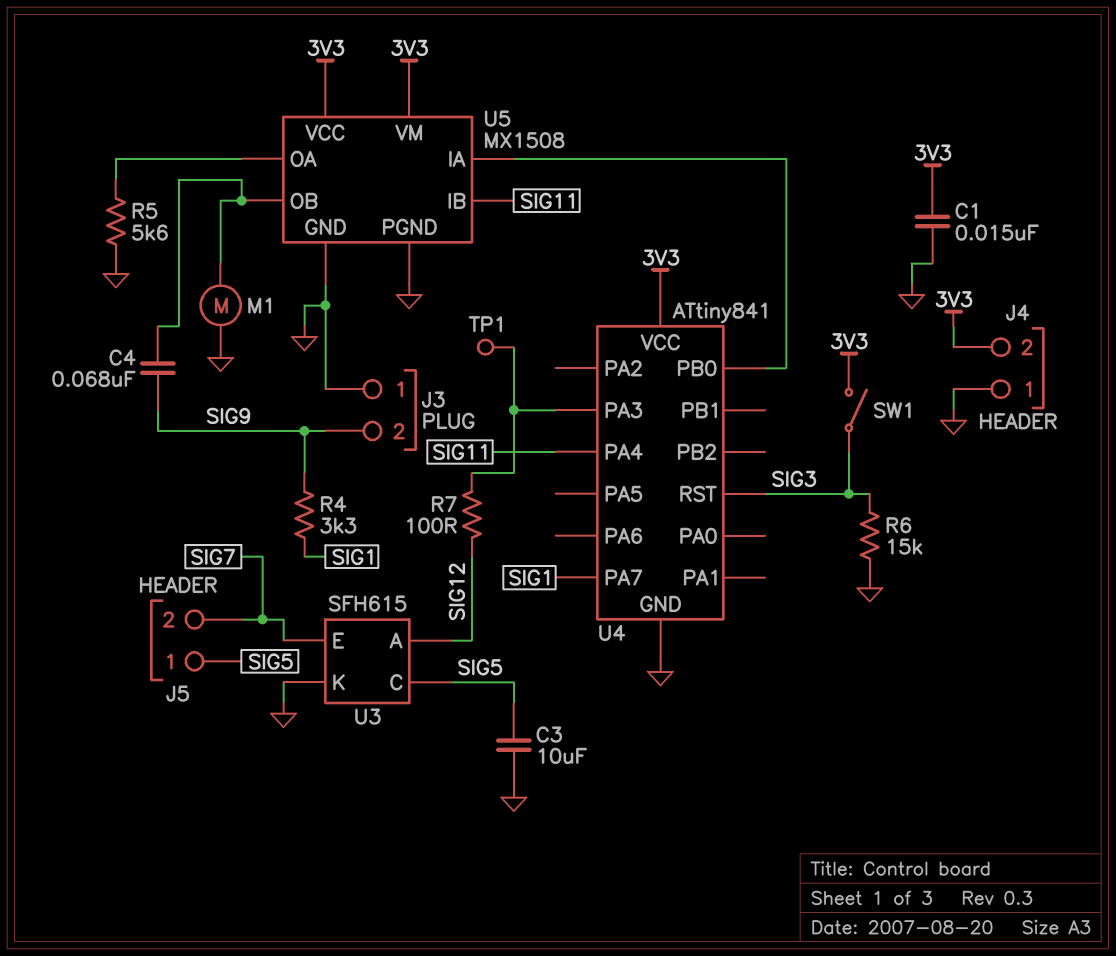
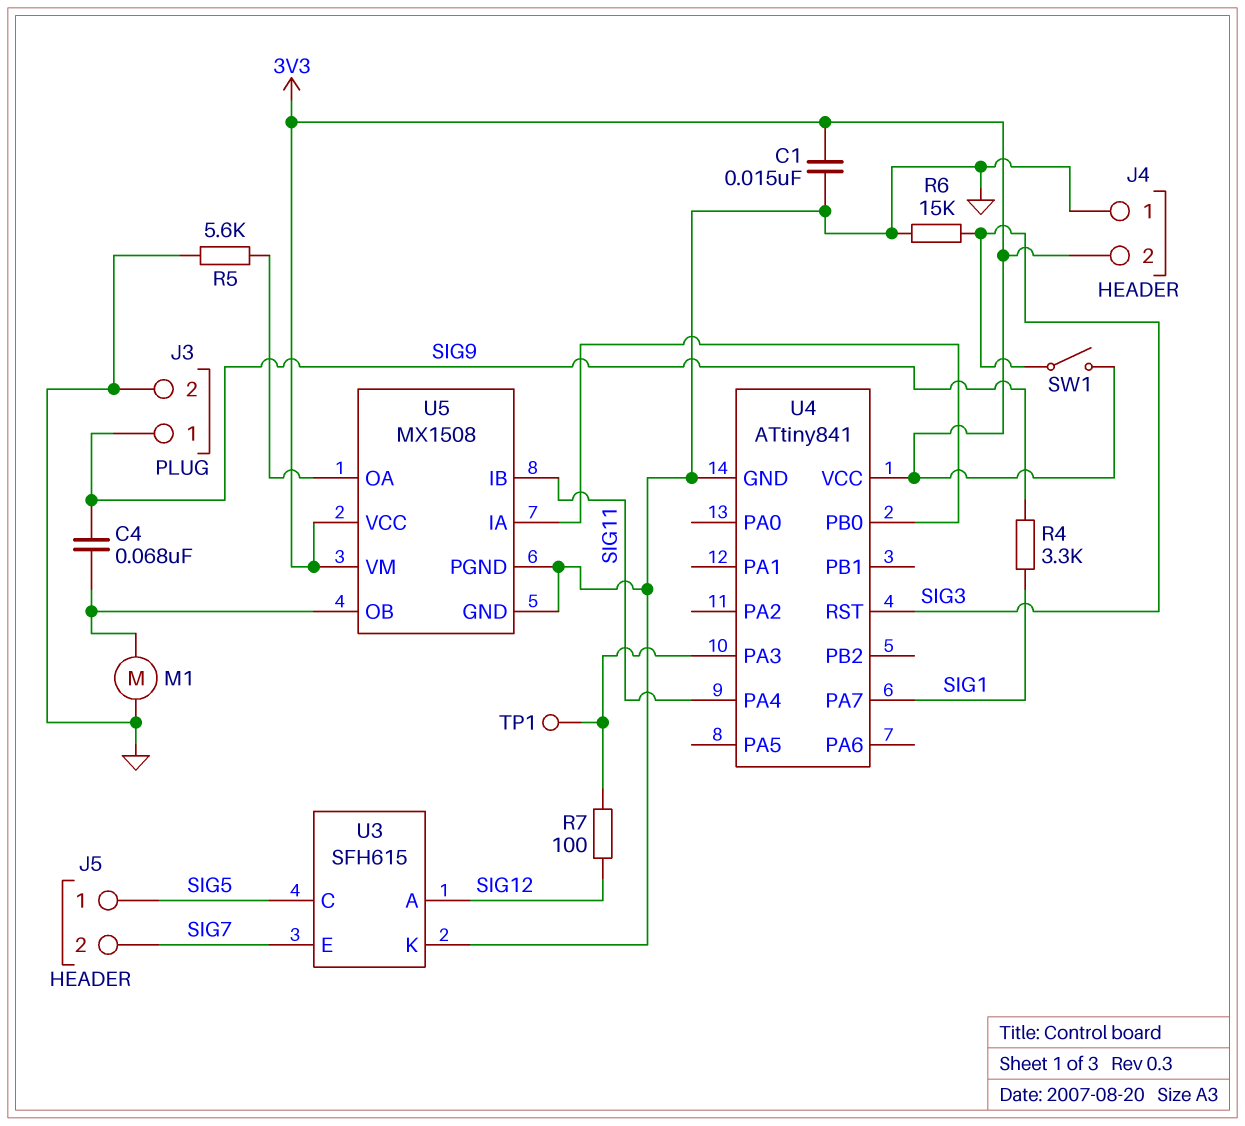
C3: 10uF (GND, SIG5) -> none
J3 pin 1: GND -> SIG9
J3 pin 2: SIG9 -> GND

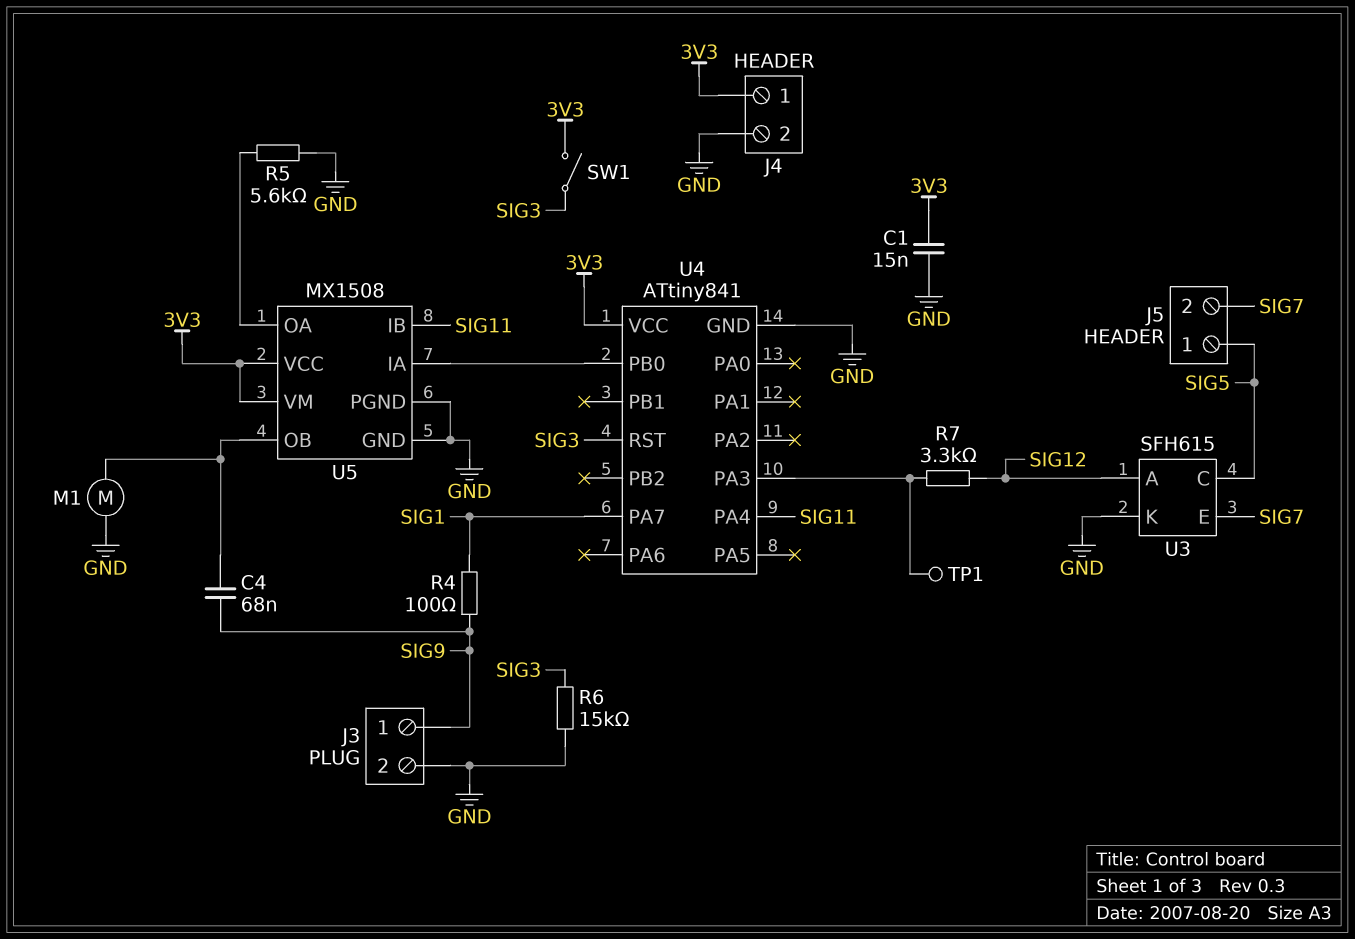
J4 pin 1: GND -> 3V3
J4 pin 2: 3V3 -> GND
R4: 3.3k (SIG1, SIG9) -> 100 (SIG1, SIG9)
R7: 100 (SIG12, U4/PA3) -> 3.3k (SIG12, U4/PA3)

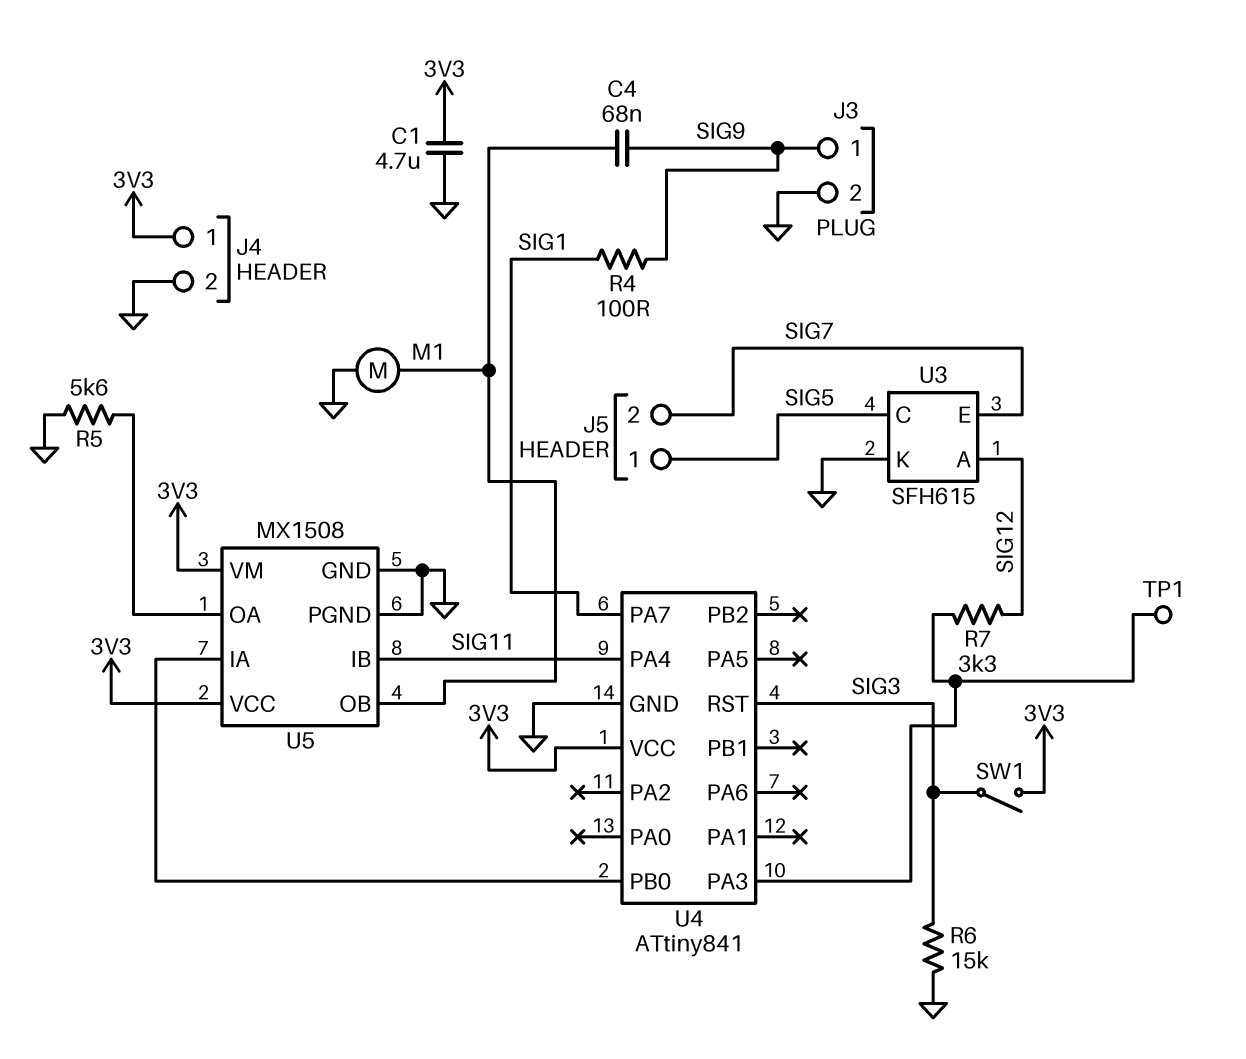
C1: 15nF (3V3, GND) -> 4.7uF (3V3, GND)

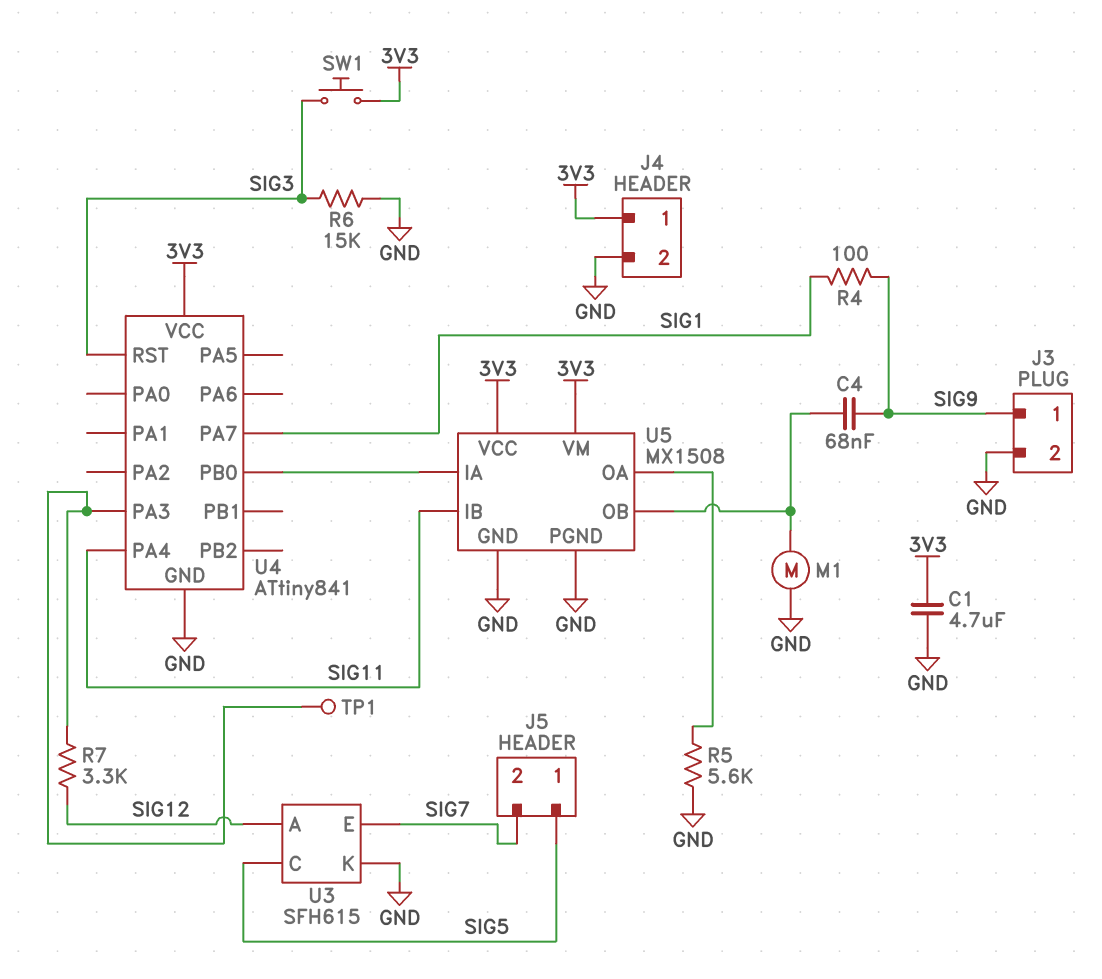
SW1: switch (3V3, SIG3) -> button (3V3, SIG3)

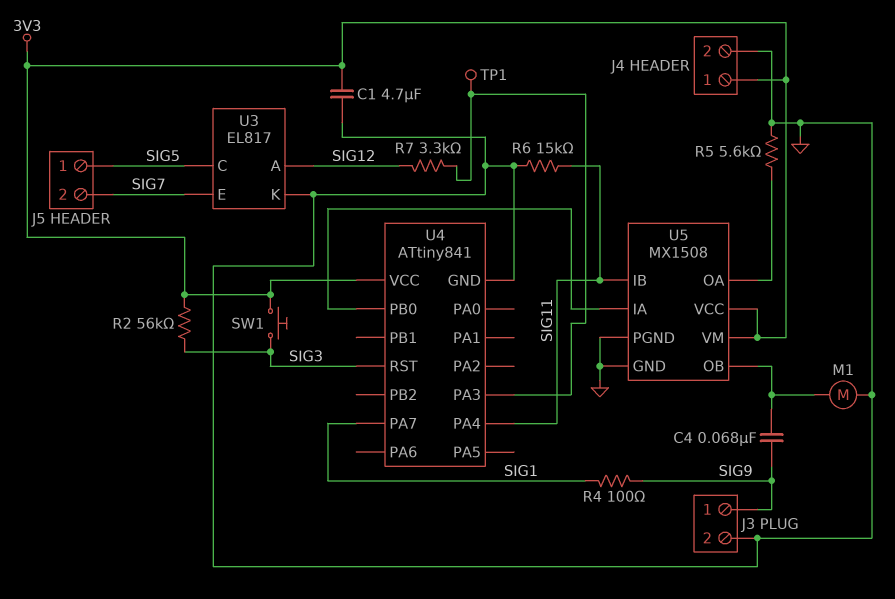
R2: none -> 56k (3V3, SIG3)
R6: 15k (GND, SIG3) -> 15k (GND, SIG11)
U3: SFH615 -> EL817

